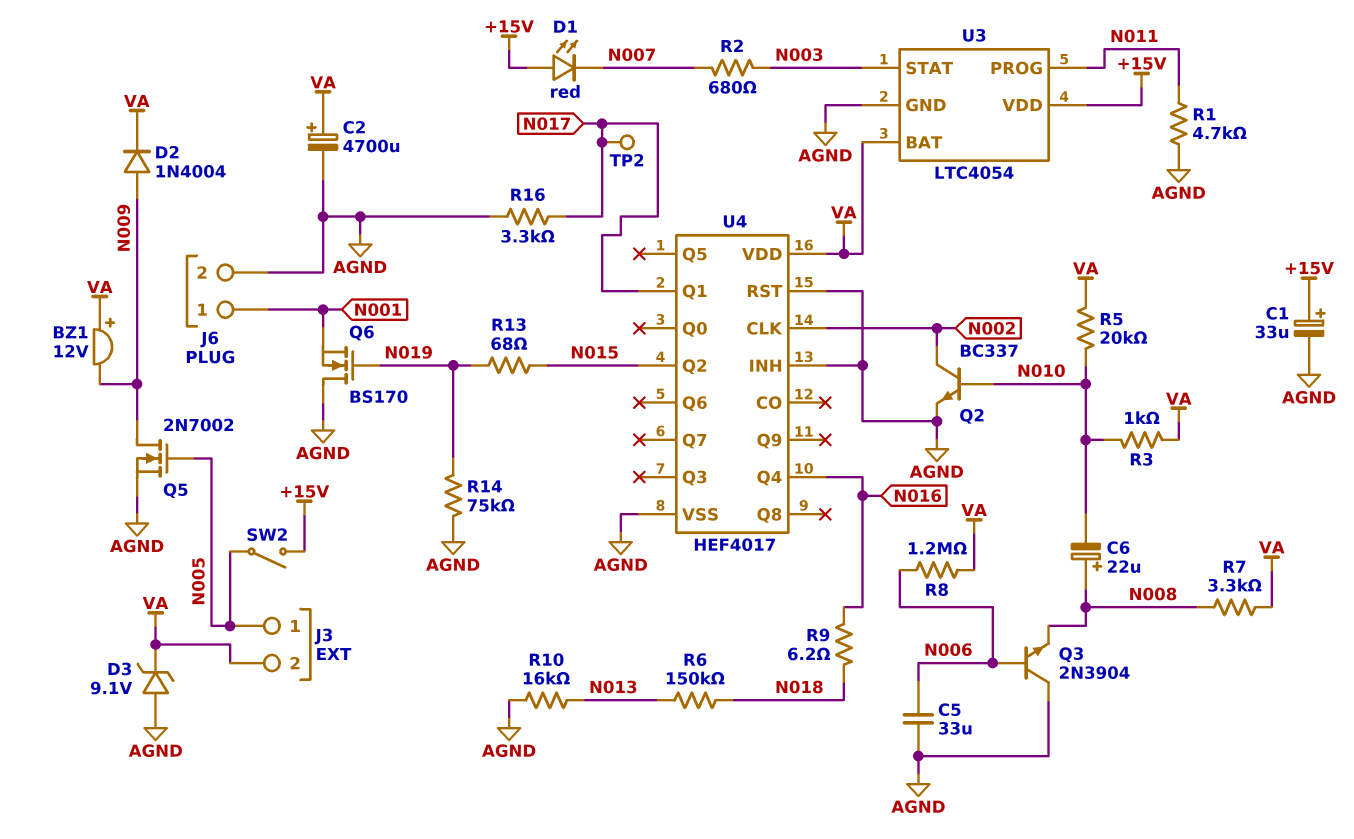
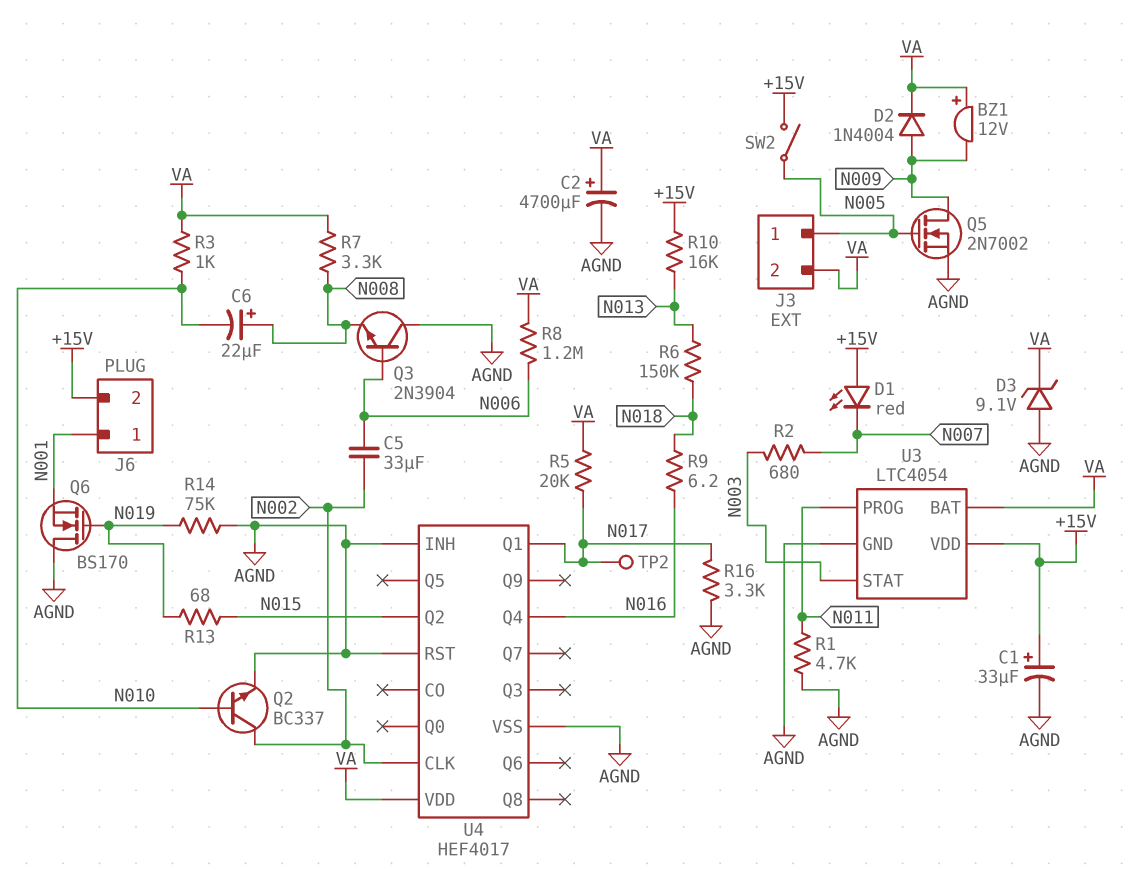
C5: 33uF (AGND, N006) -> 33uF (N002, N006)
J6 pin 2: AGND -> +15V
R5: 20k (N010, VA) -> 20k (N017, VA)
R10: 16k (AGND, N013) -> 16k (+15V, N013)

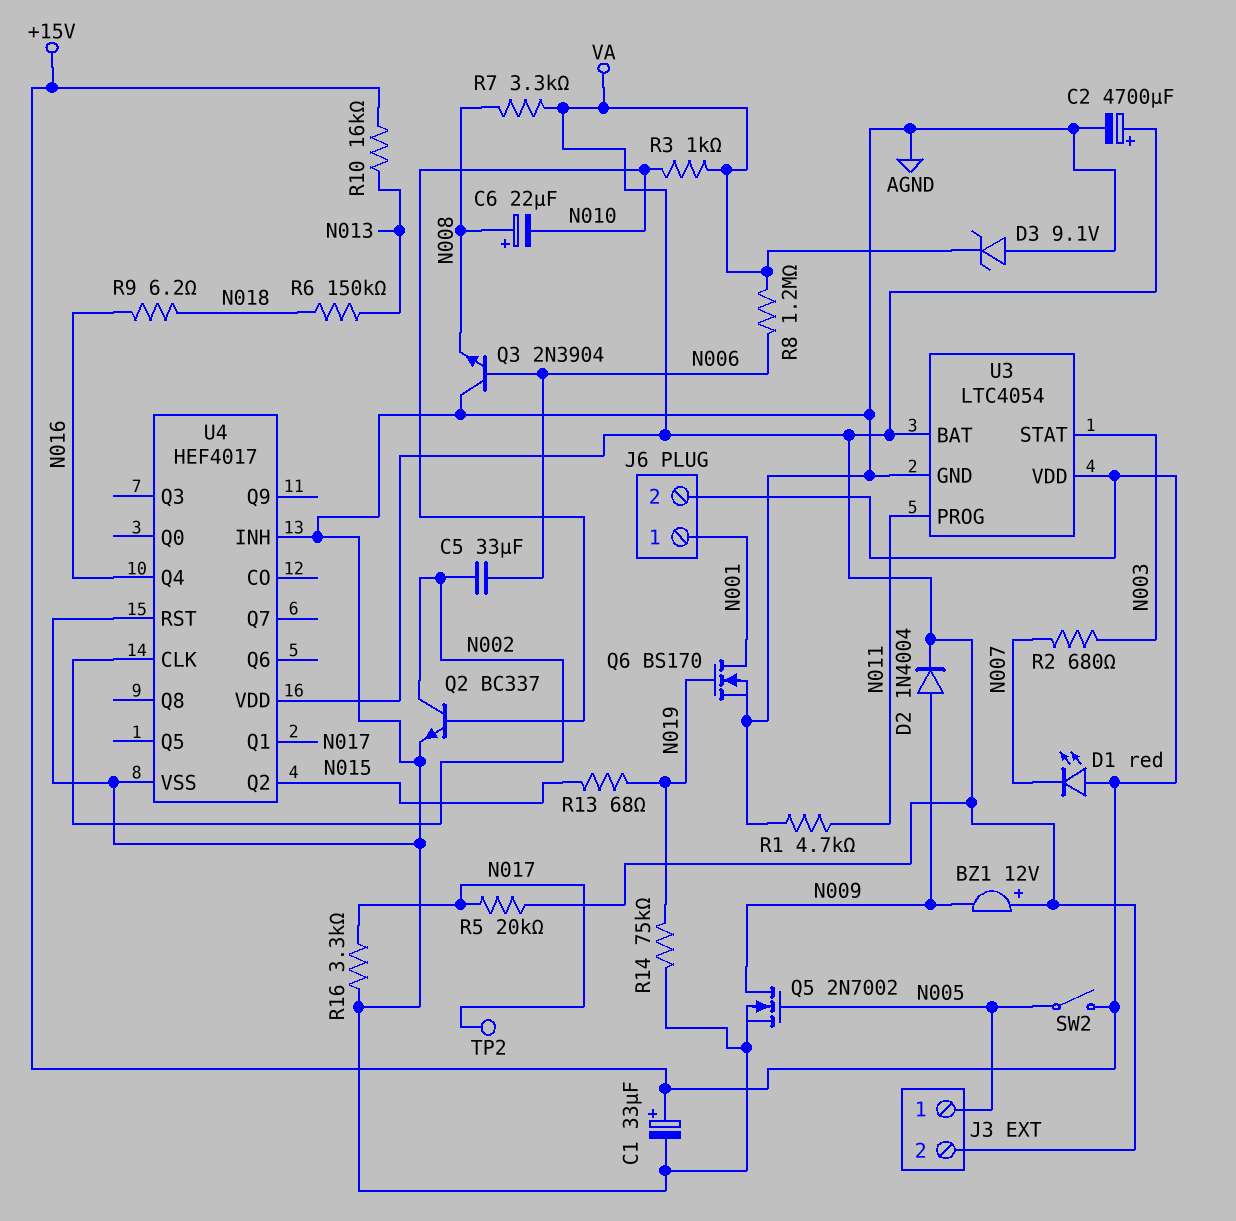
Q6: NMOS BS170 (G N019, D AGND, S N001) -> NMOS BS170 (G N019, D N001, S AGND)

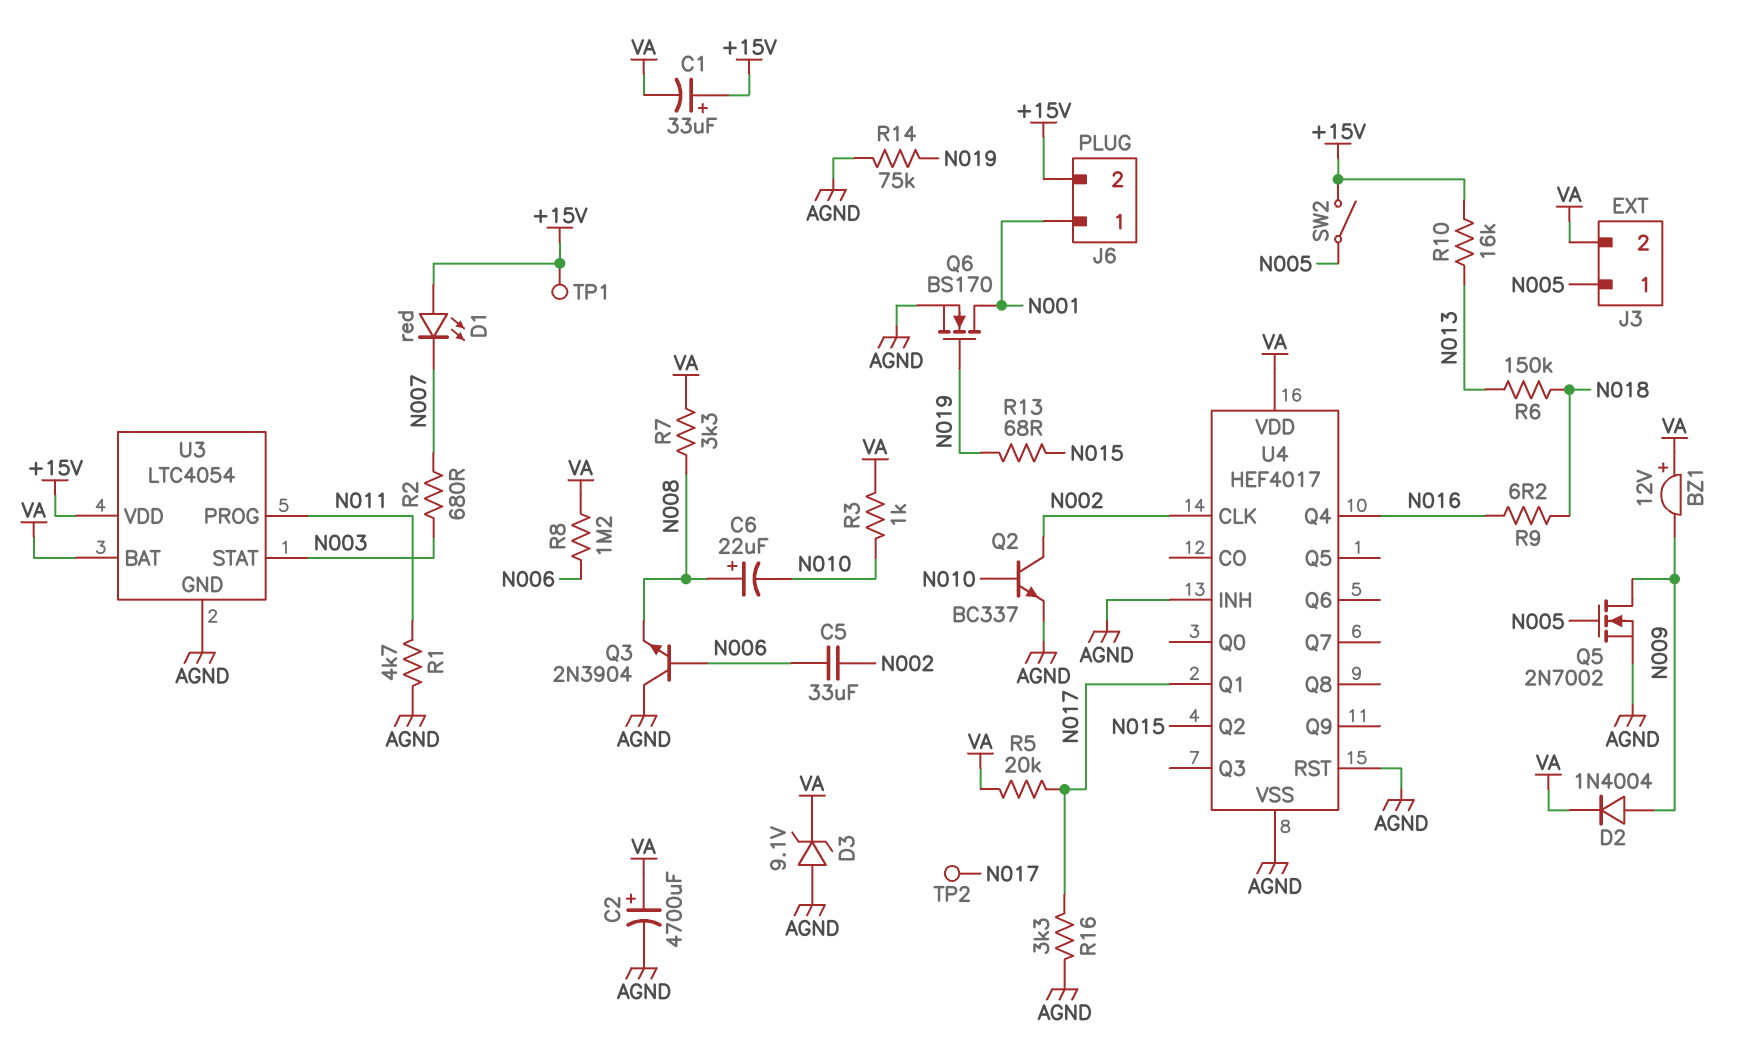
C1: 33uF (plus +15V, minus AGND) -> 33uF (plus +15V, minus VA)
TP1: none -> test point (+15V)

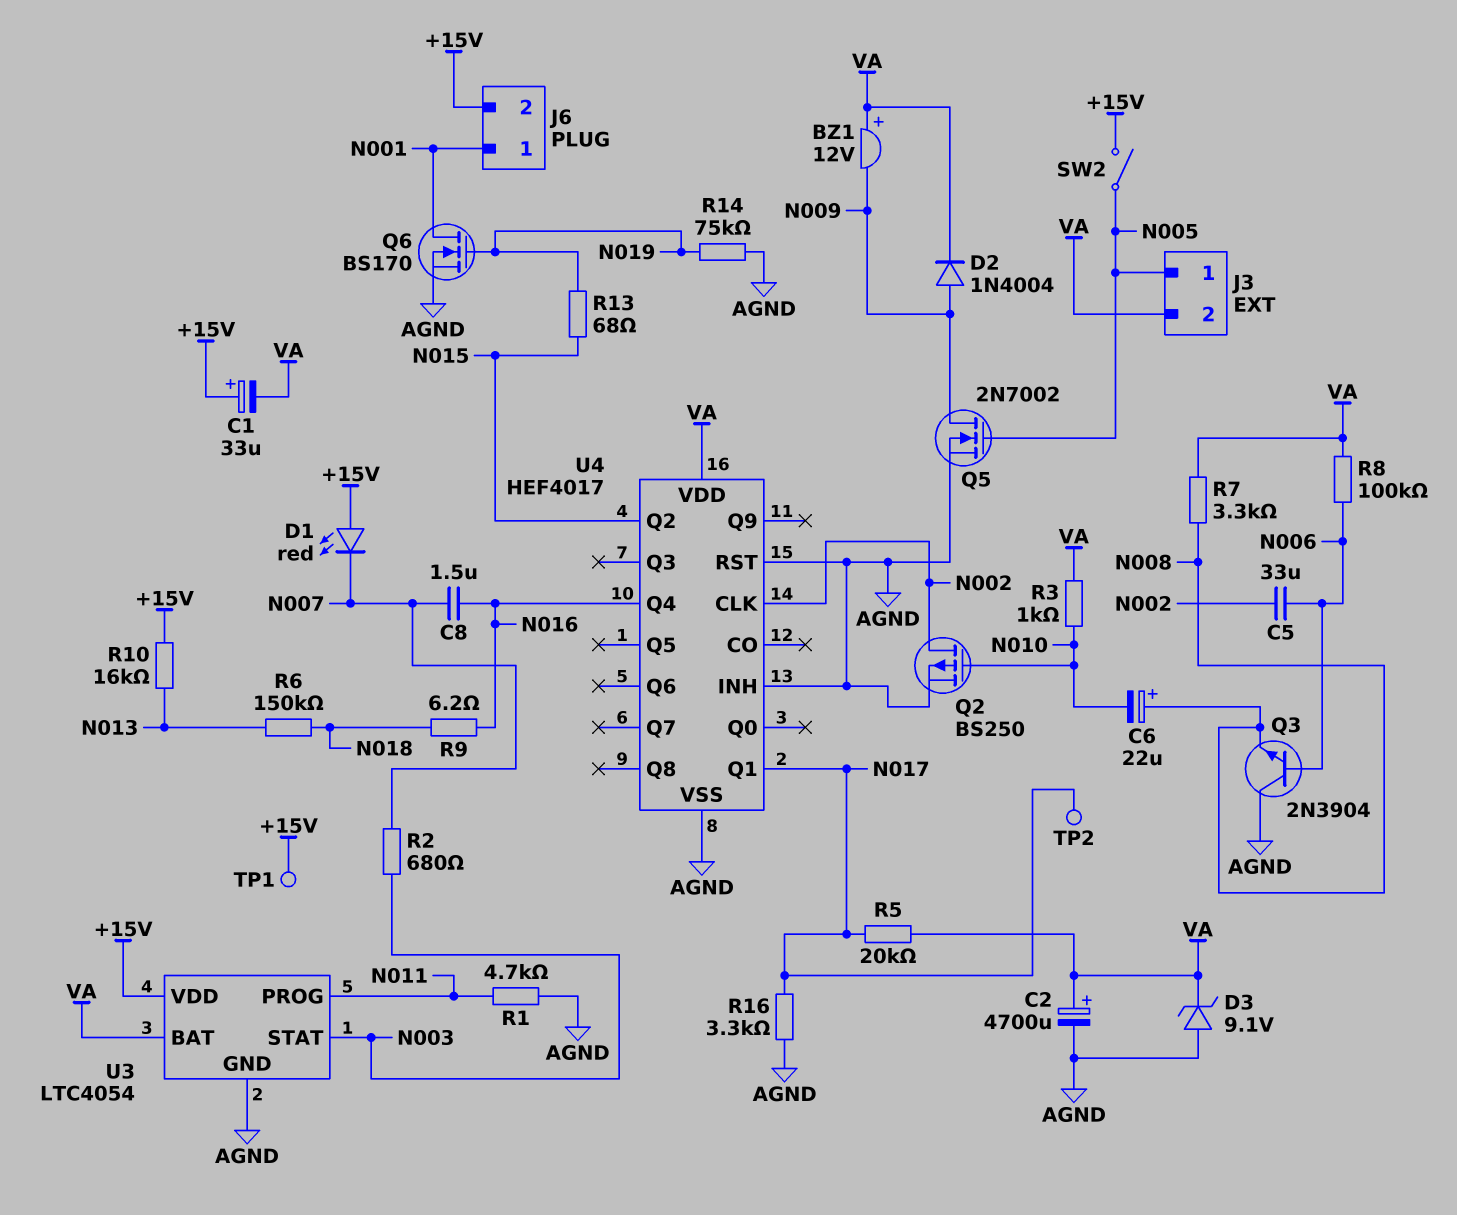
C8: none -> 1.5uF (N007, N016)
Q2: NPN BC337 (B N010, C N002, E AGND) -> PMOS BS250 (G N010, D N002, S AGND)
R8: 1.2M (N006, VA) -> 100k (N006, VA)

